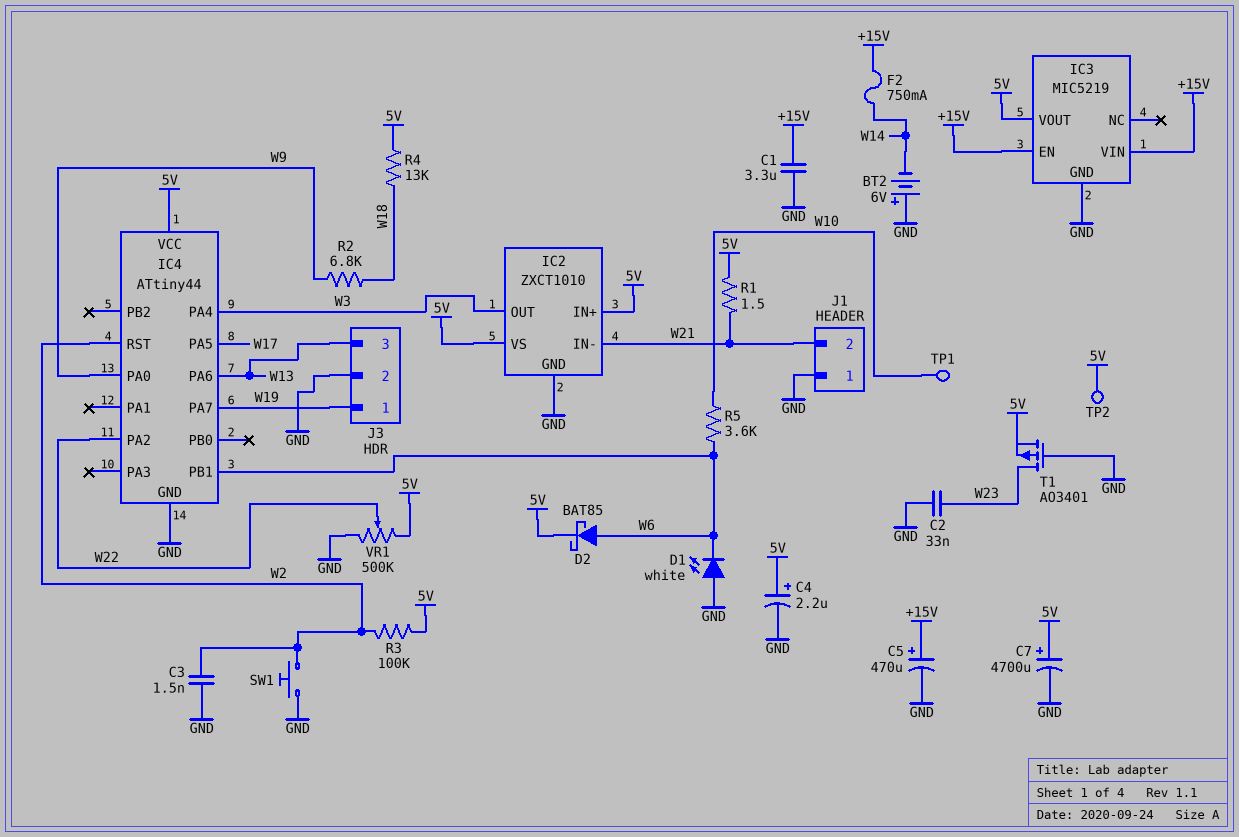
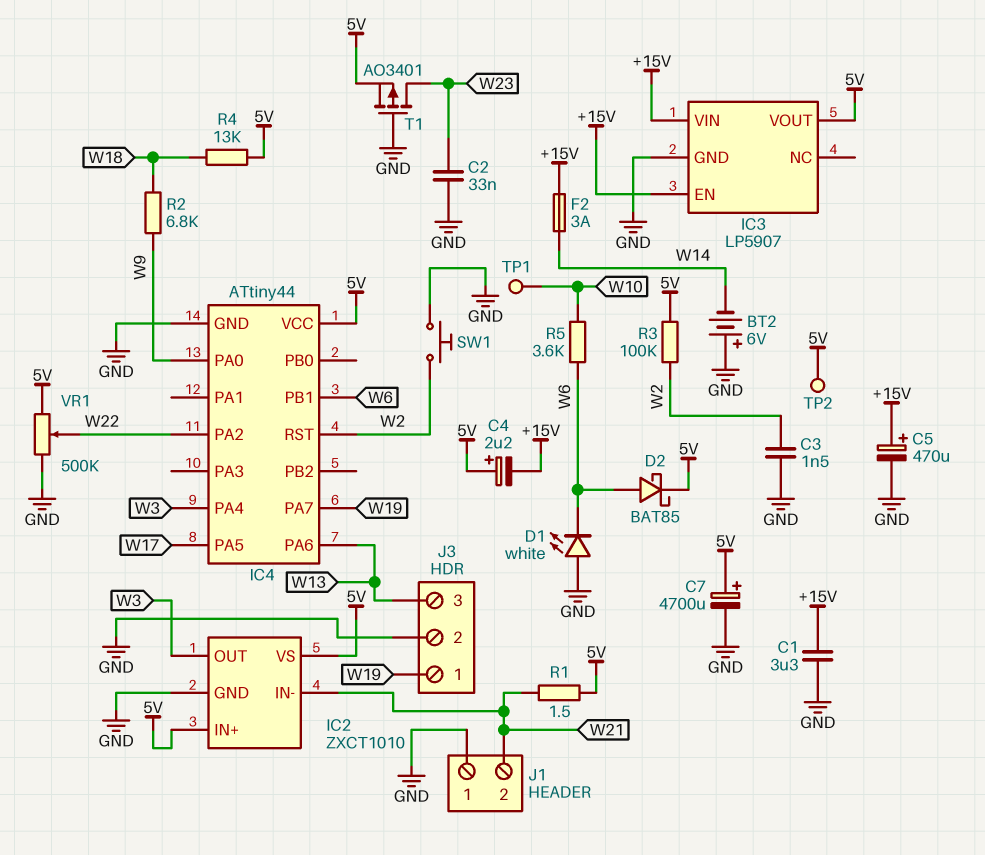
C4: 2.2uF (plus 5V, minus GND) -> 2.2uF (plus 5V, minus +15V)
F2: 750mA (+15V, W14) -> 3A (+15V, W14)
IC3: MIC5219 -> LP5907

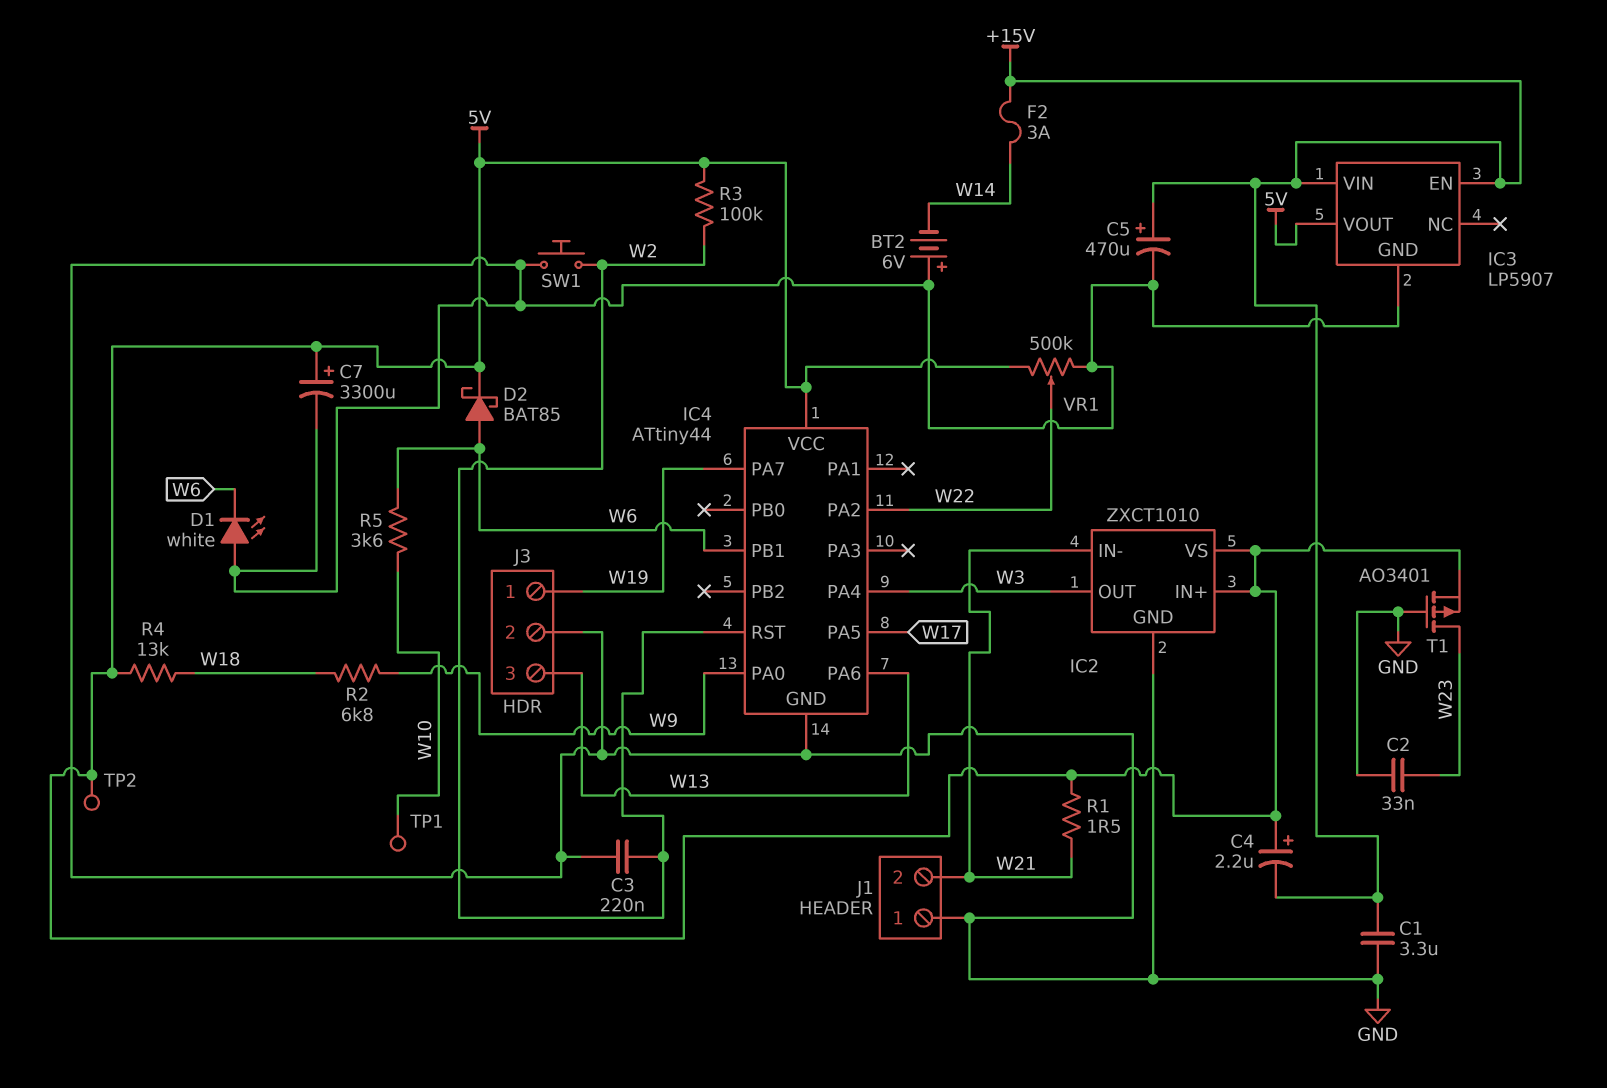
C3: 1.5nF (GND, W2) -> 220nF (GND, W2)
C7: 4700uF (plus 5V, minus GND) -> 3300uF (plus 5V, minus GND)

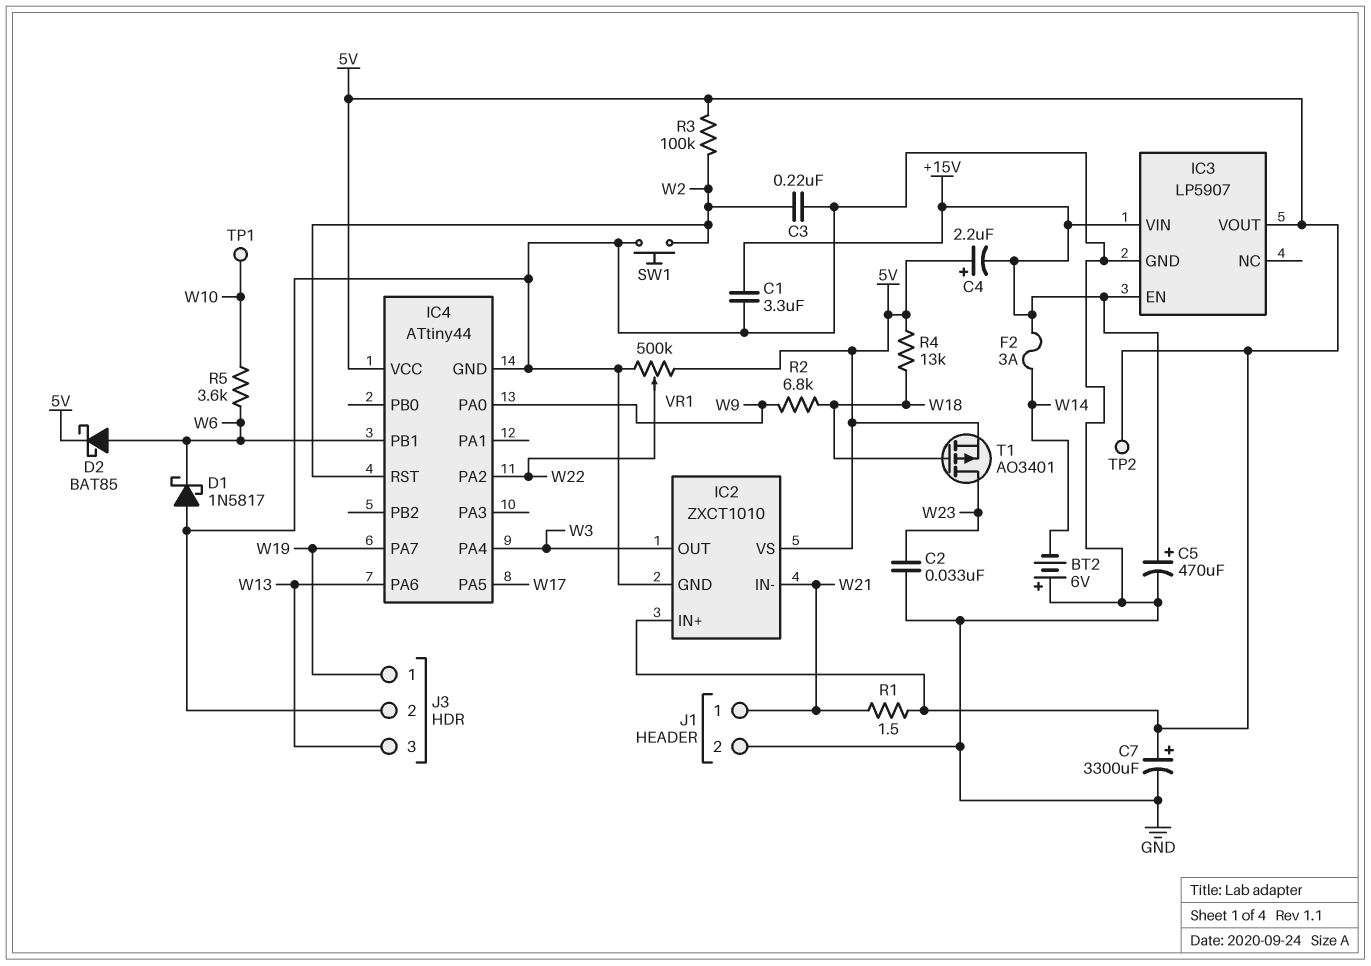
D1: LED white (A GND, K W6) -> schottky 1N5817 (A GND, K W6)
J1 pin 1: GND -> W21
J1 pin 2: W21 -> GND
T1: PMOS AO3401 (G GND, D W23, S 5V) -> PMOS AO3401 (G W18, D W23, S 5V)

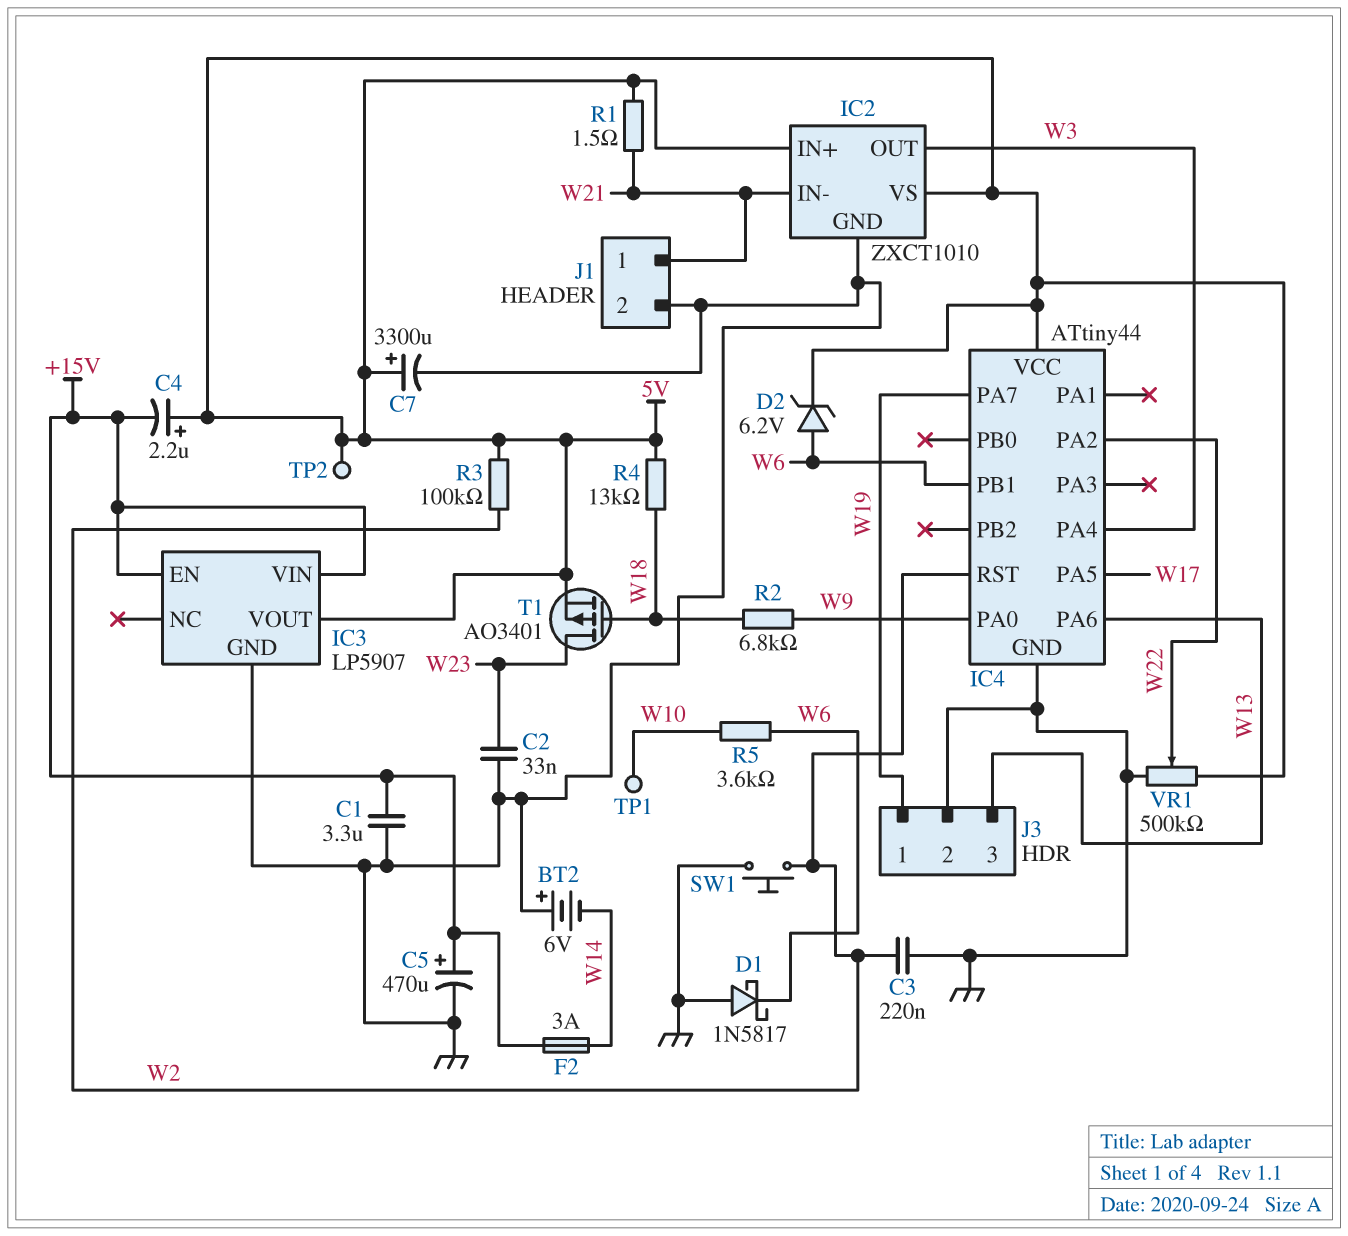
D2: schottky BAT85 (A W6, K 5V) -> zener 6.2V (A W6, K 5V)

